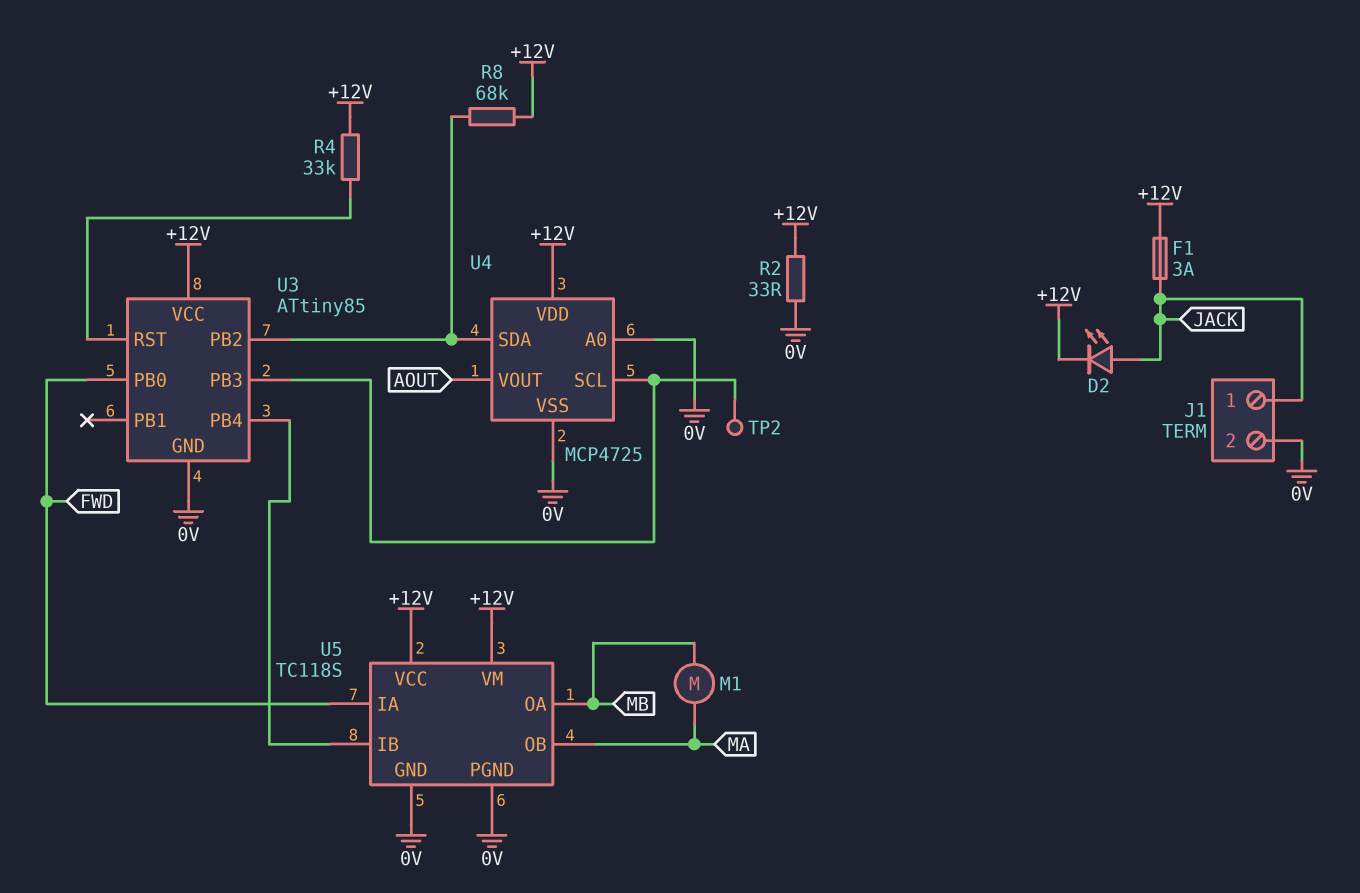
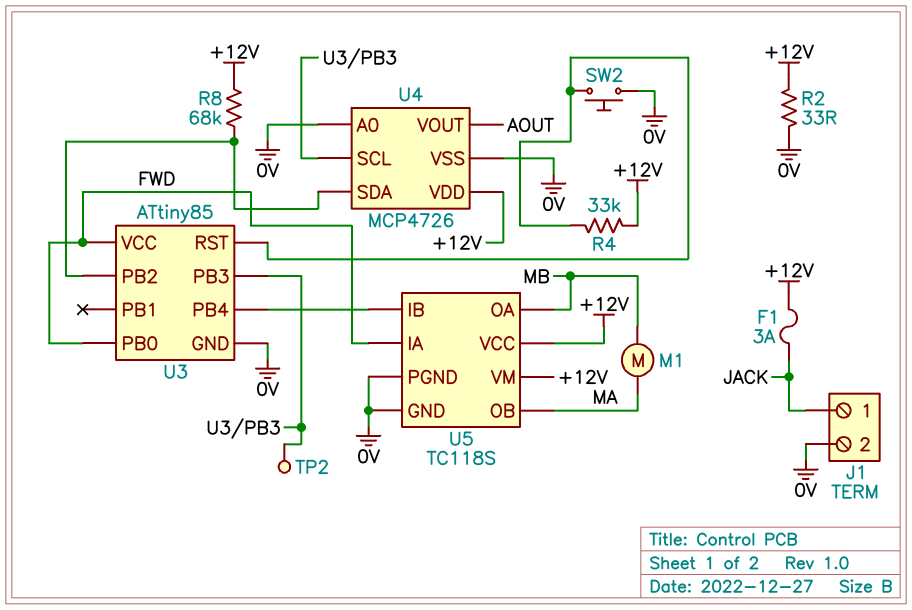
D2: LED (A JACK, K +12V) -> none
SW2: none -> button (0V, U3/RST)
U3 pin VCC: +12V -> FWD
U4: MCP4725 -> MCP4726

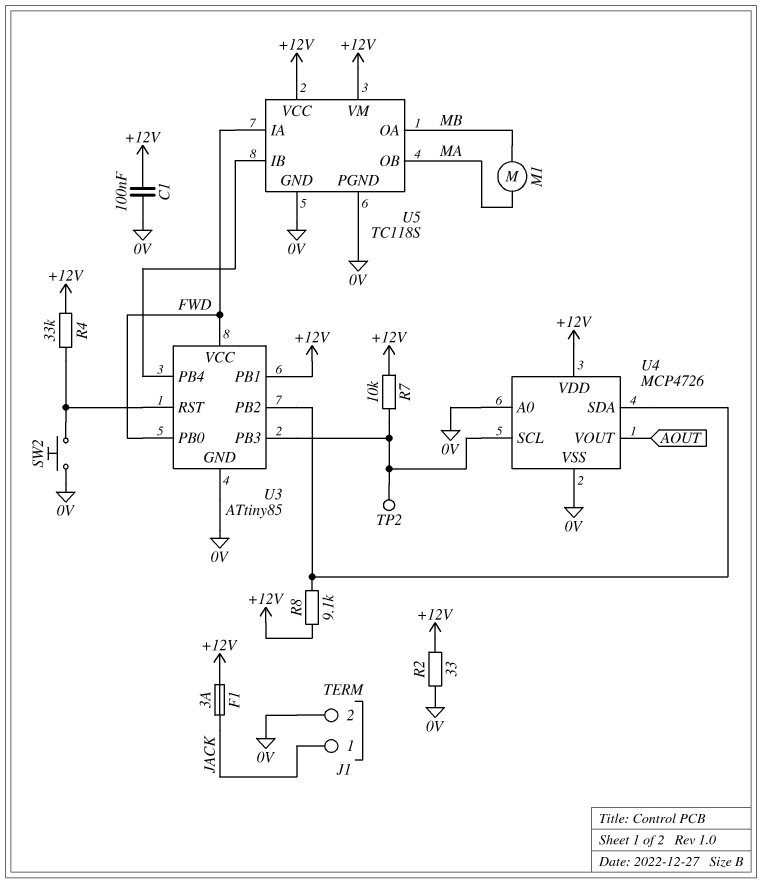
C1: none -> 100nF (+12V, 0V)
R7: none -> 10k (+12V, U3/PB3)
R8: 68k (+12V, U3/PB2) -> 9.1k (+12V, U3/PB2)
U3 pin PB1: none -> +12V

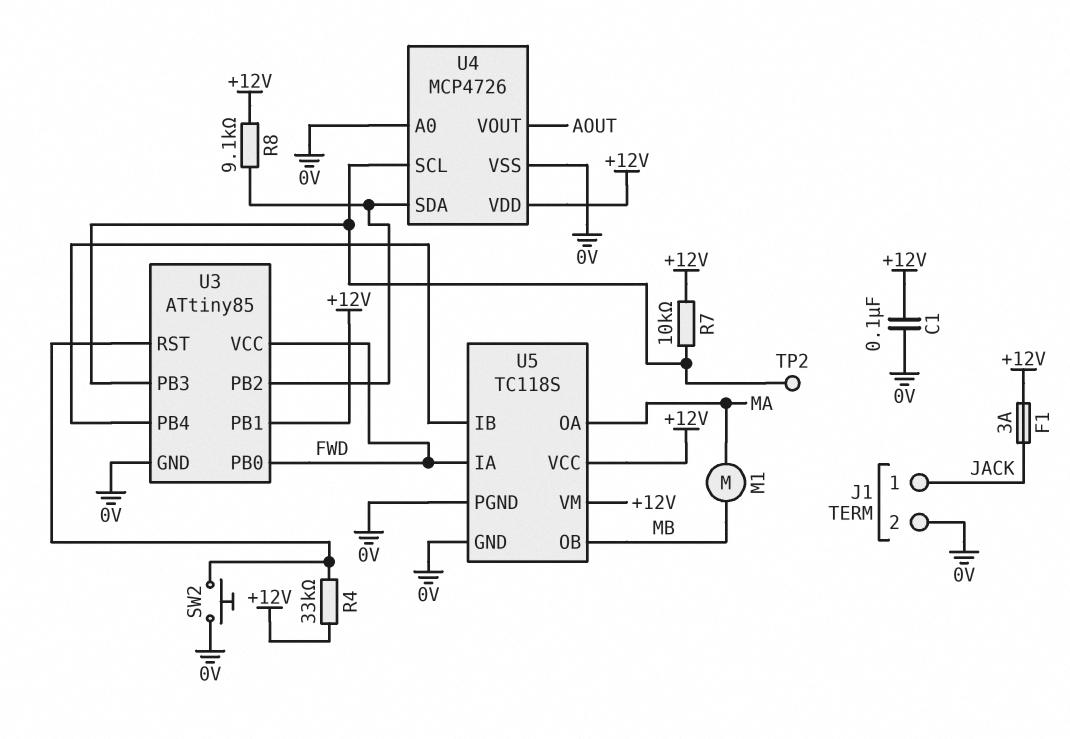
R2: 33 (+12V, 0V) -> none
U5 pin OA: MB -> MA
U5 pin OB: MA -> MB

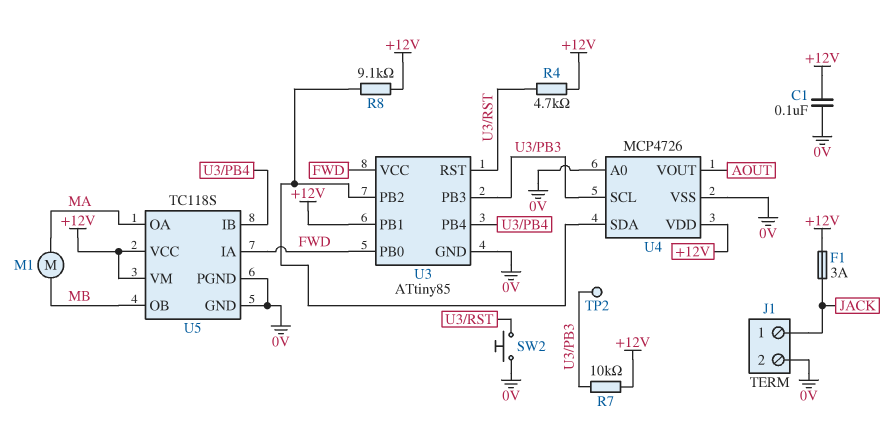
R4: 33k (+12V, U3/RST) -> 4.7k (+12V, U3/RST)

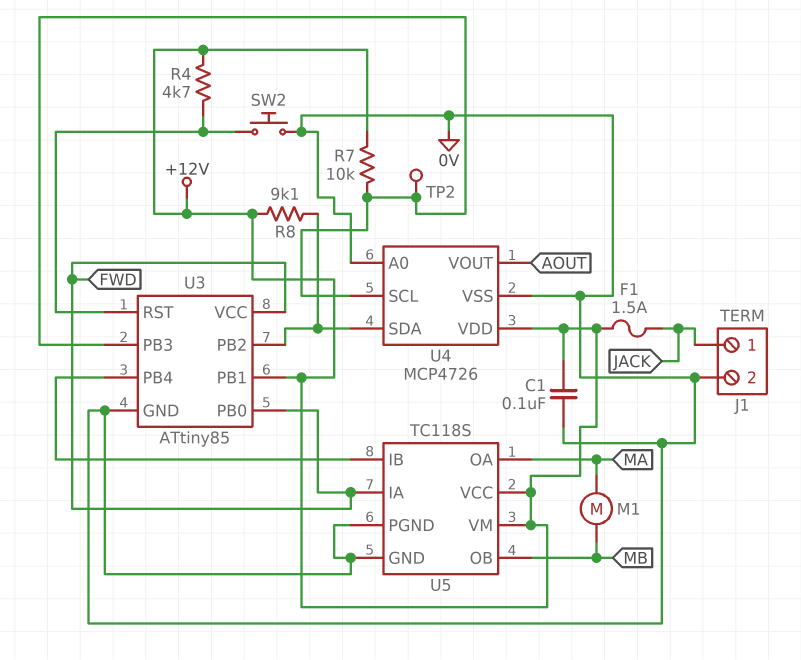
F1: 3A (+12V, JACK) -> 1.5A (+12V, JACK)

